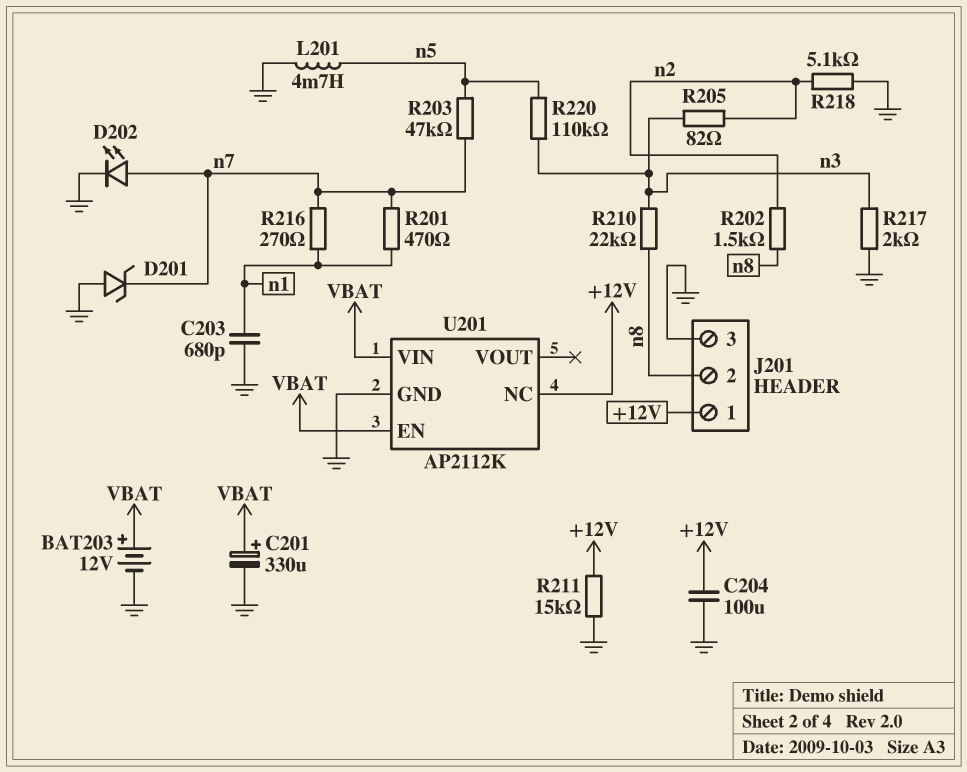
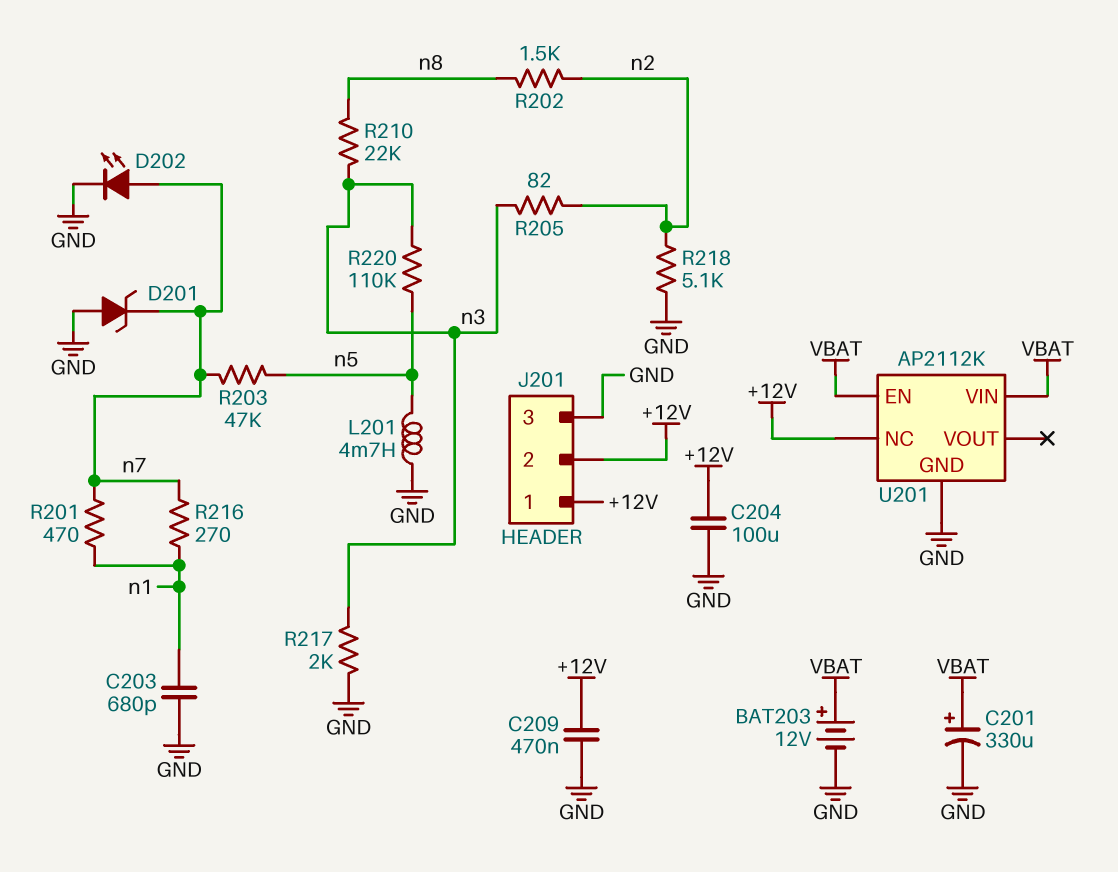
C209: none -> 470nF (+12V, GND)
J201 pin 2: n8 -> +12V
R211: 15k (+12V, GND) -> none

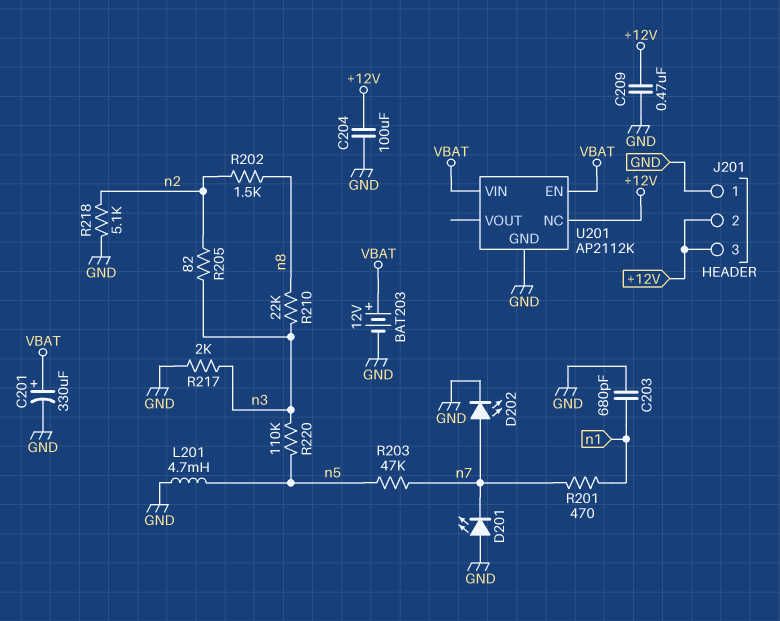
D201: zener (A GND, K n7) -> LED (A GND, K n7)
J201 pin 1: +12V -> GND
J201 pin 3: GND -> +12V
R216: 270 (n1, n7) -> none

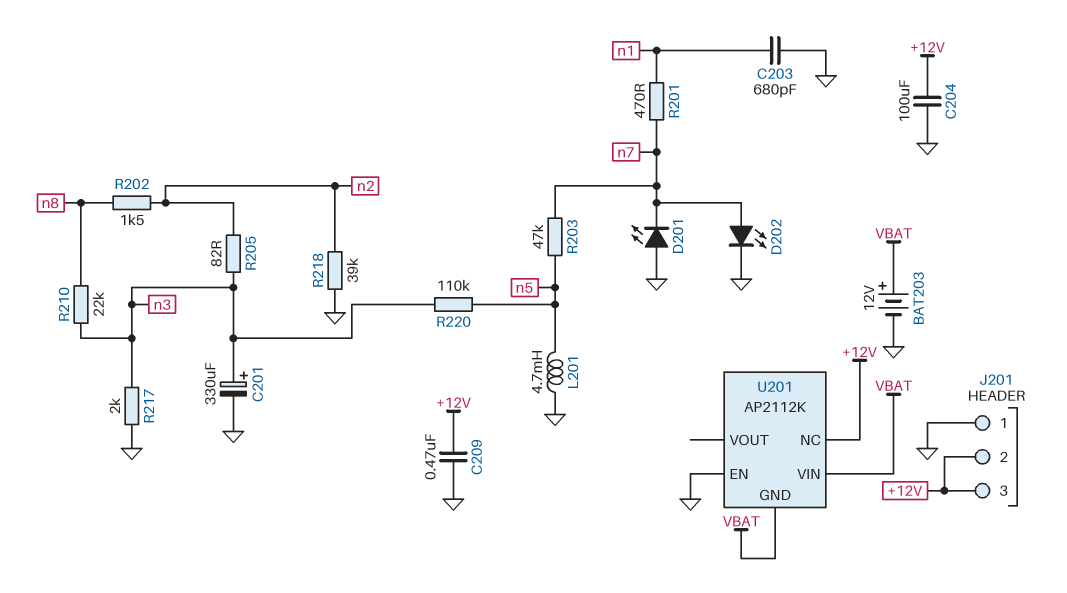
C201: 330uF (plus VBAT, minus GND) -> 330uF (plus n3, minus GND)
R218: 5.1k (GND, n2) -> 39k (GND, n2)
U201 pin EN: VBAT -> GND
U201 pin GND: GND -> VBAT

